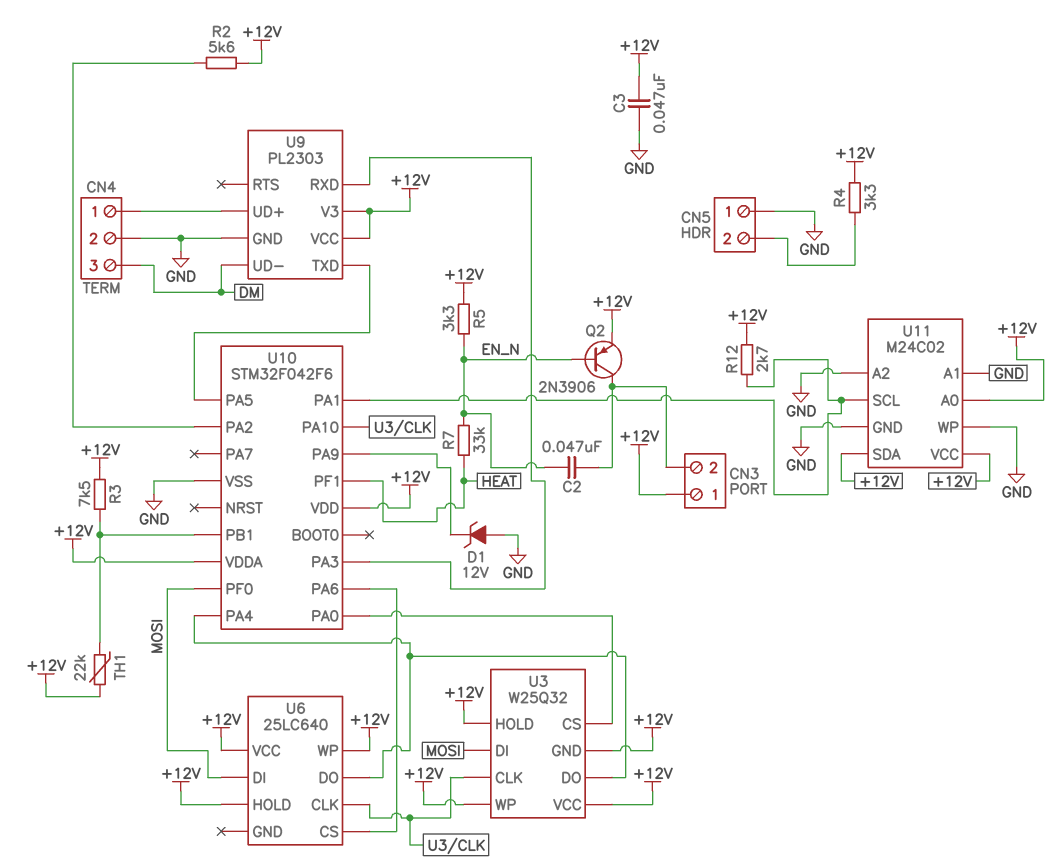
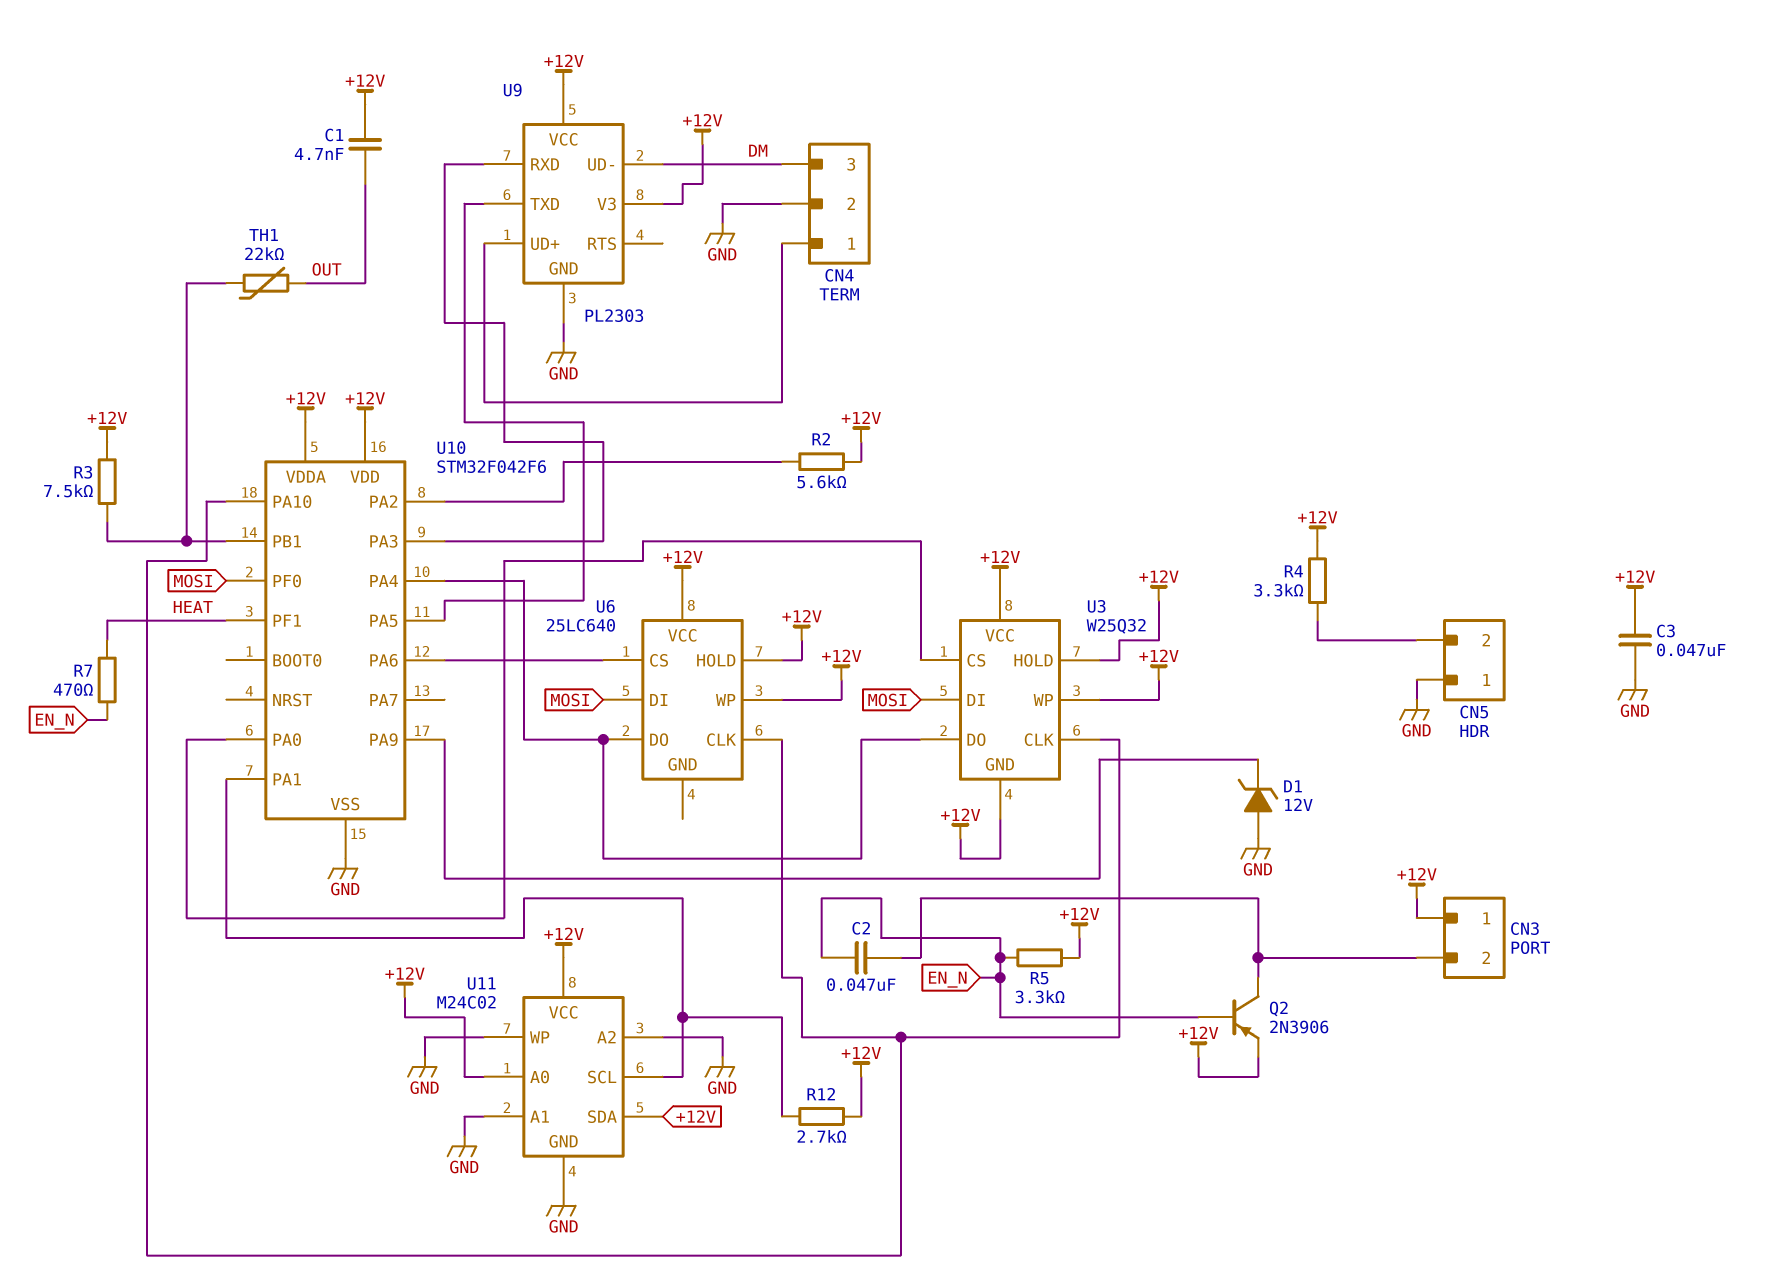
C1: none -> 4.7nF (+12V, OUT)
R7: 33k (EN_N, HEAT) -> 470 (EN_N, HEAT)
TH1: 22k (+12V, U10/PB1) -> 22k (OUT, U10/PB1)

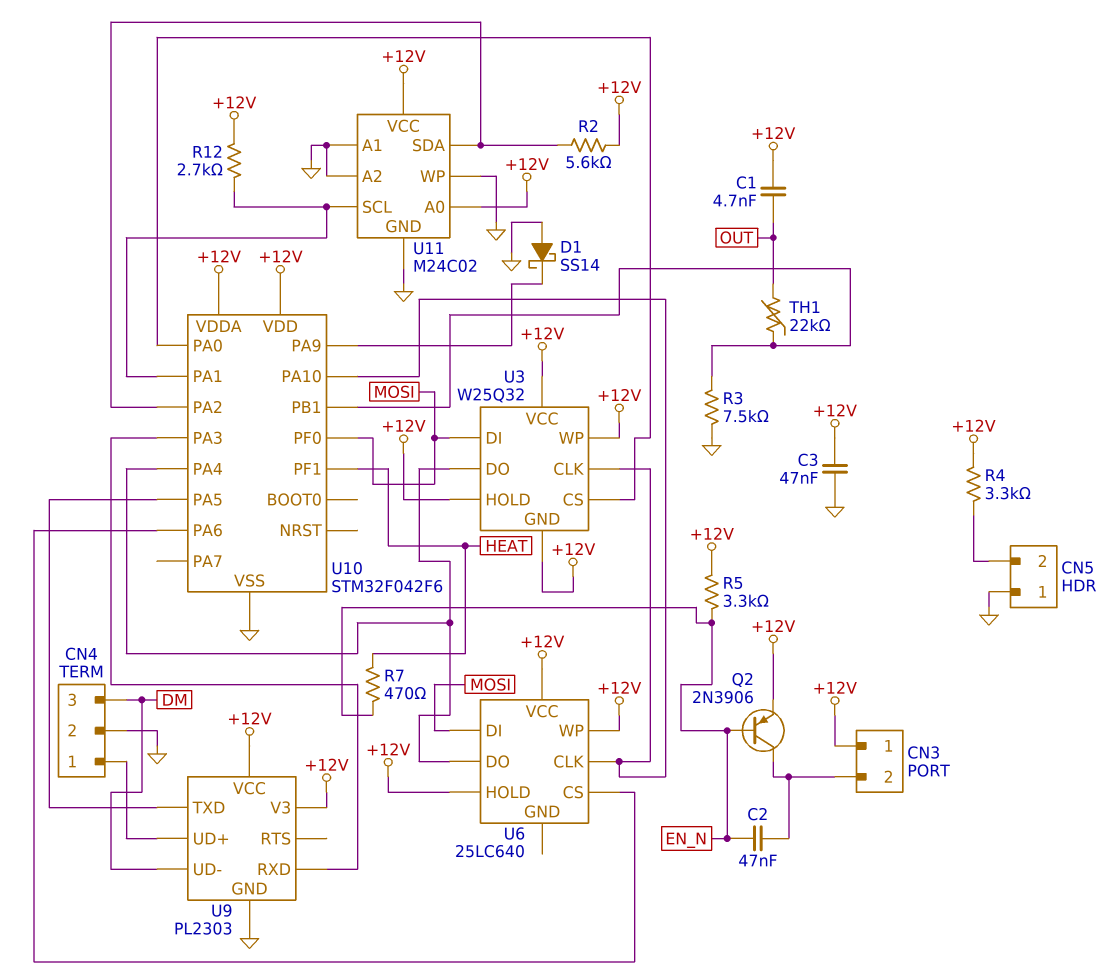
D1: zener 12V (A GND, K U10/PA9) -> schottky SS14 (A GND, K U10/PA9)
R3: 7.5k (+12V, U10/PB1) -> 7.5k (GND, U10/PB1)
U11 pin SDA: +12V -> U10/PA2

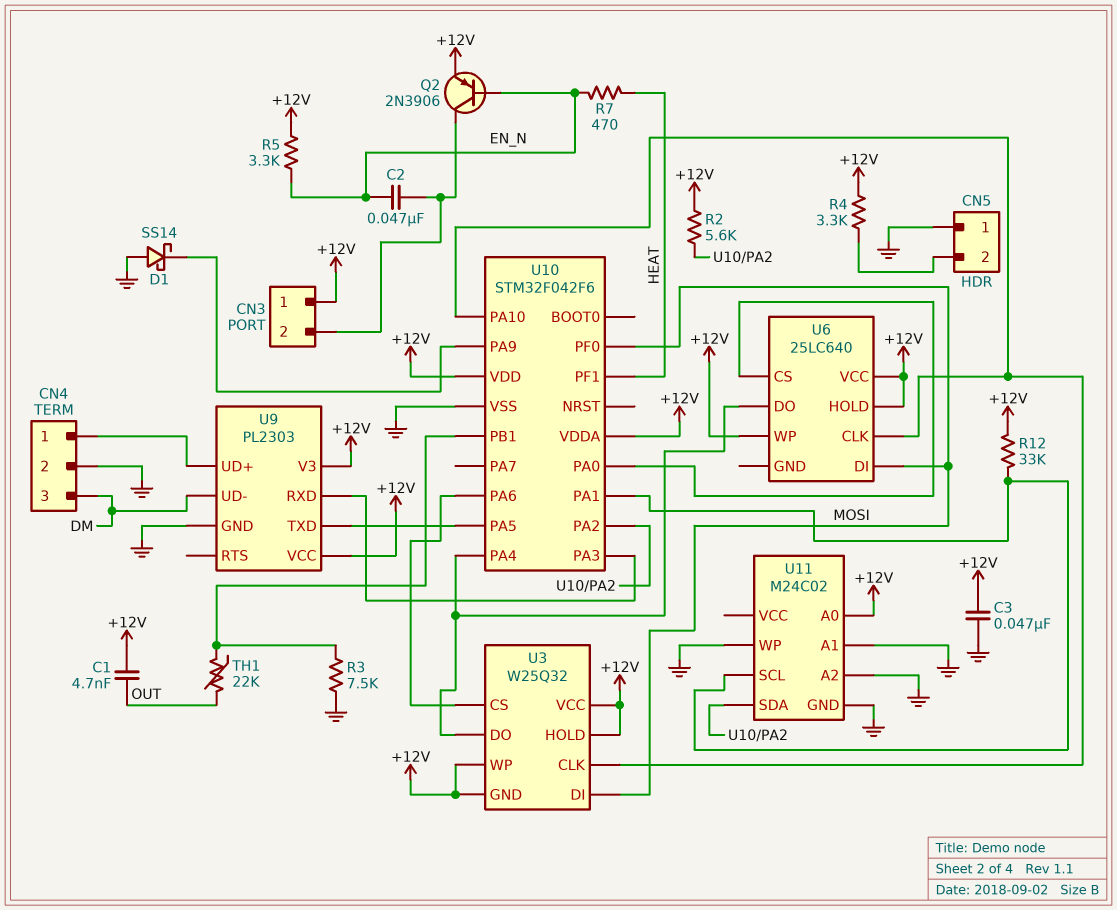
R12: 2.7k (+12V, U10/PA1) -> 33k (+12V, U10/PA1)
U10 pin PA0: U3/CS -> U6/CS
U10 pin PA6: U6/CS -> U3/CS
U11 pin VCC: +12V -> none

